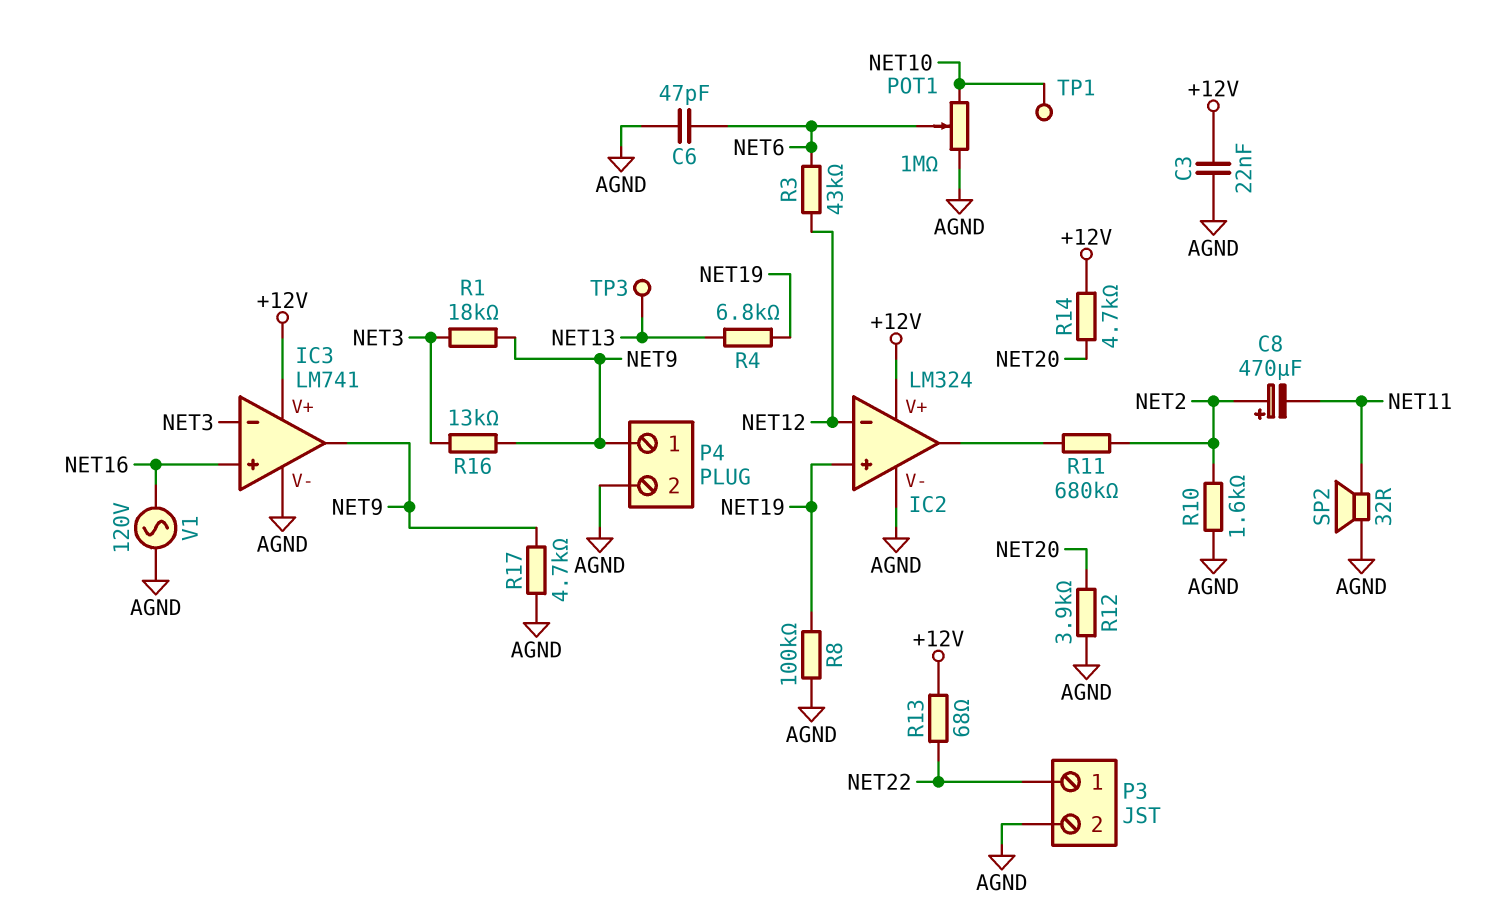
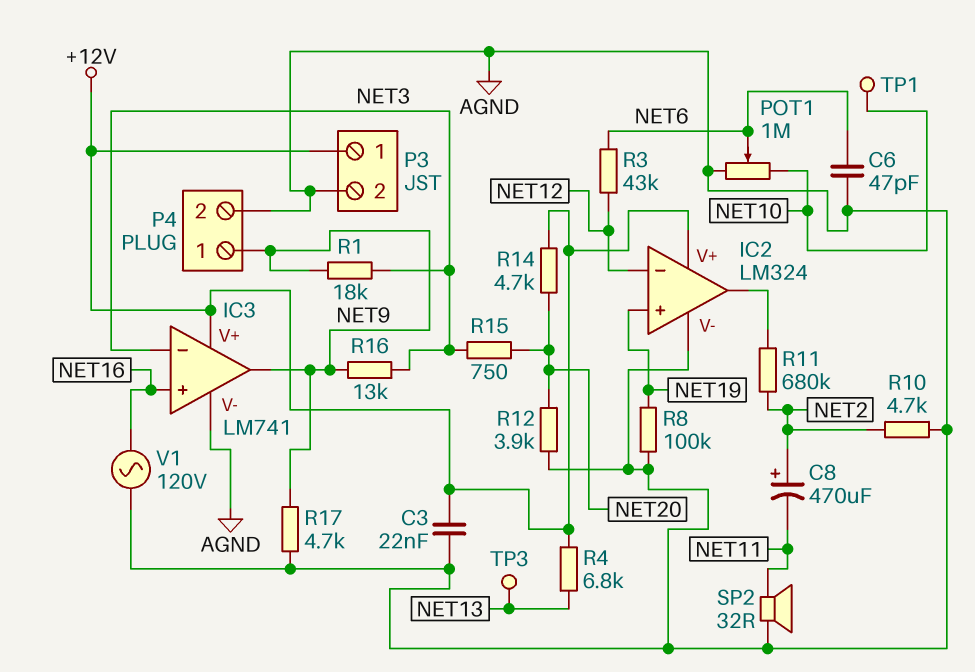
P3 pin 1: NET22 -> +12V
R4: 6.8k (NET13, NET19) -> 6.8k (+12V, NET13)
R10: 1.6k (AGND, NET2) -> 4.7k (AGND, NET2)
R13: 68 (+12V, NET22) -> none
R15: none -> 750 (NET3, NET20)

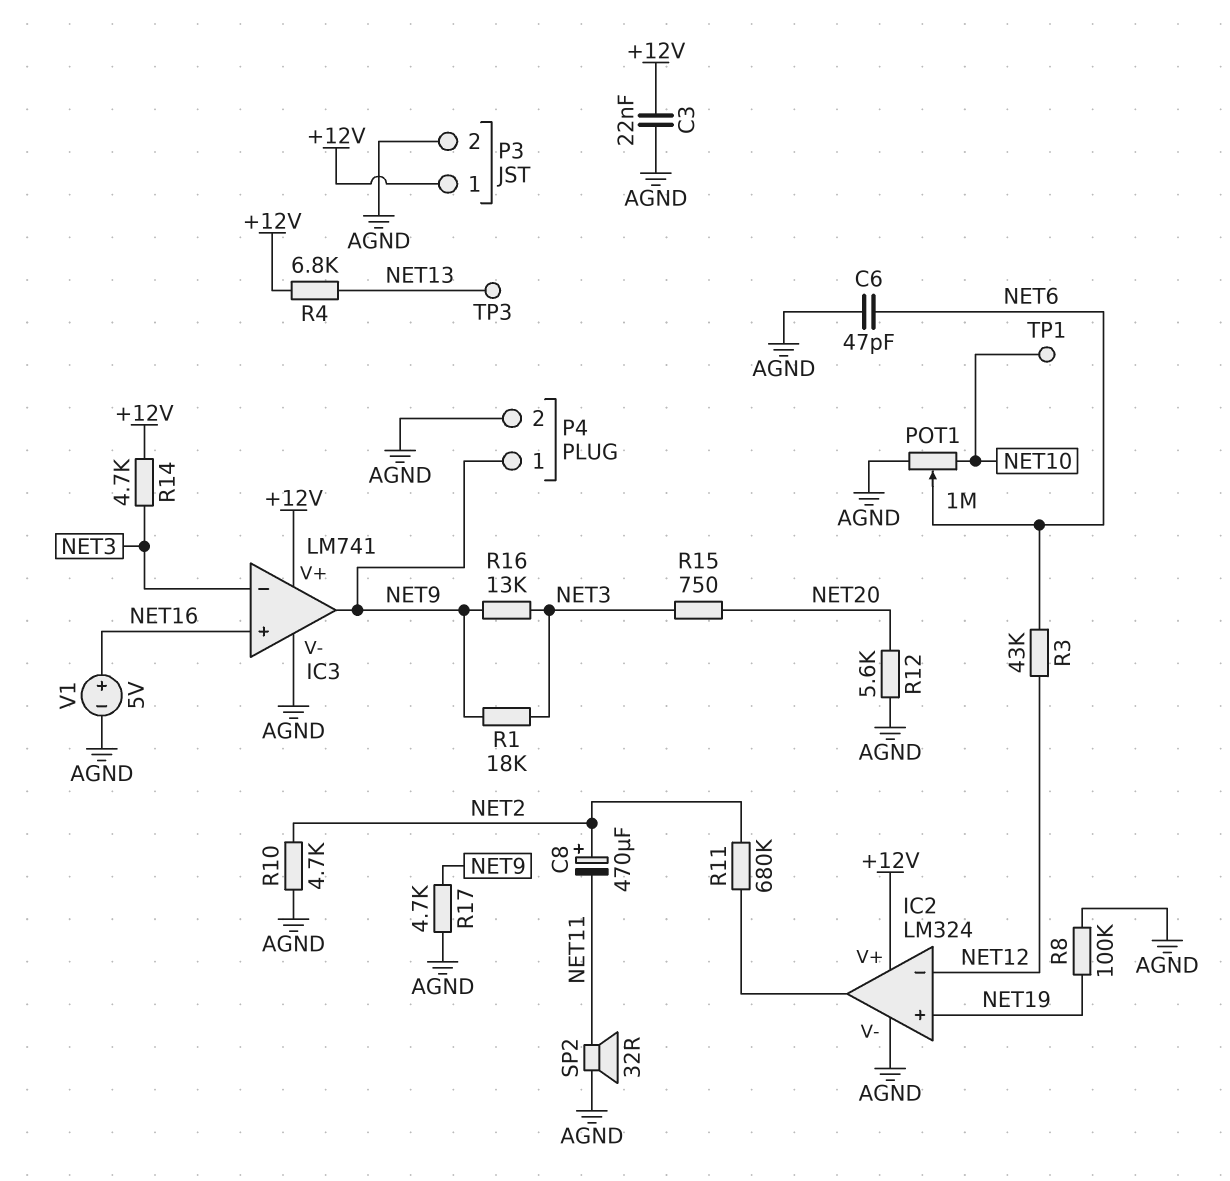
R12: 3.9k (AGND, NET20) -> 5.6k (AGND, NET20)
R14: 4.7k (+12V, NET20) -> 4.7k (+12V, NET3)
V1: AC 120V (AGND, NET16) -> 5V (plus NET16, minus AGND)

